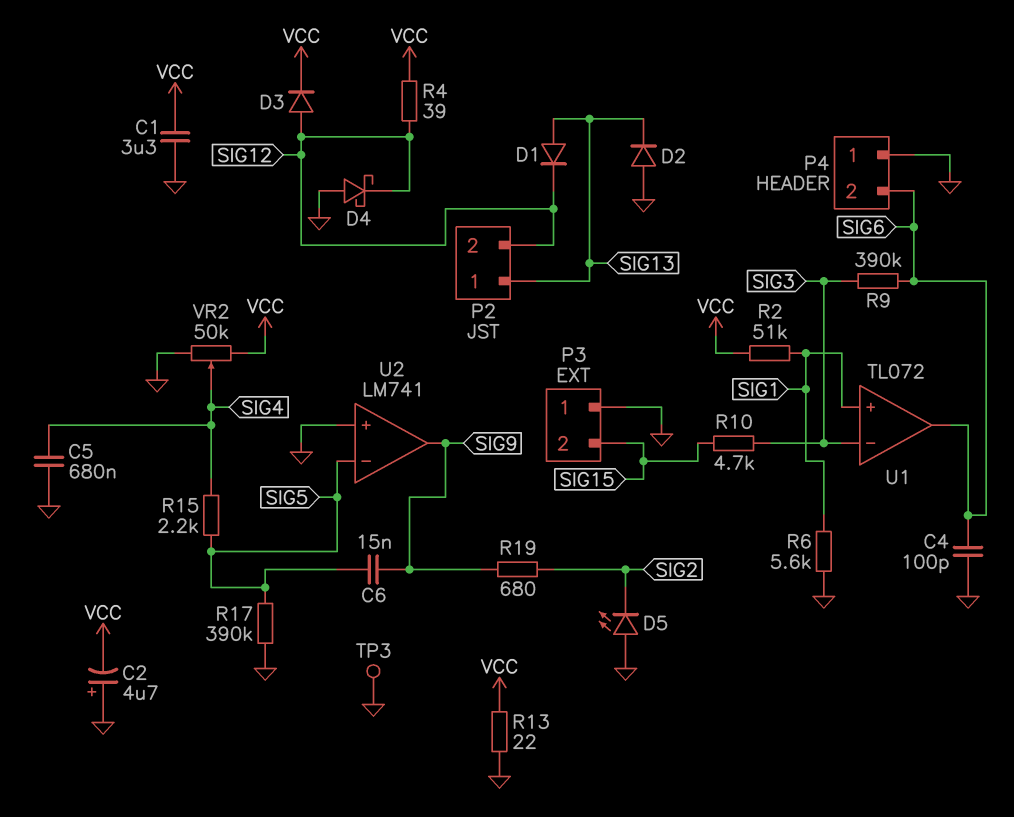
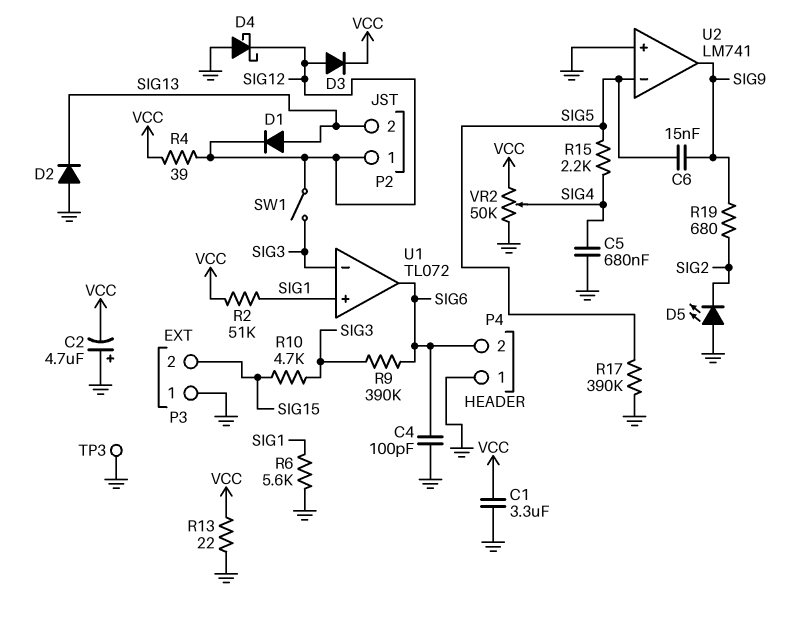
P2 pin 1: SIG13 -> SIG12
P2 pin 2: SIG12 -> SIG13
SW1: none -> switch (SIG3, SIG12)

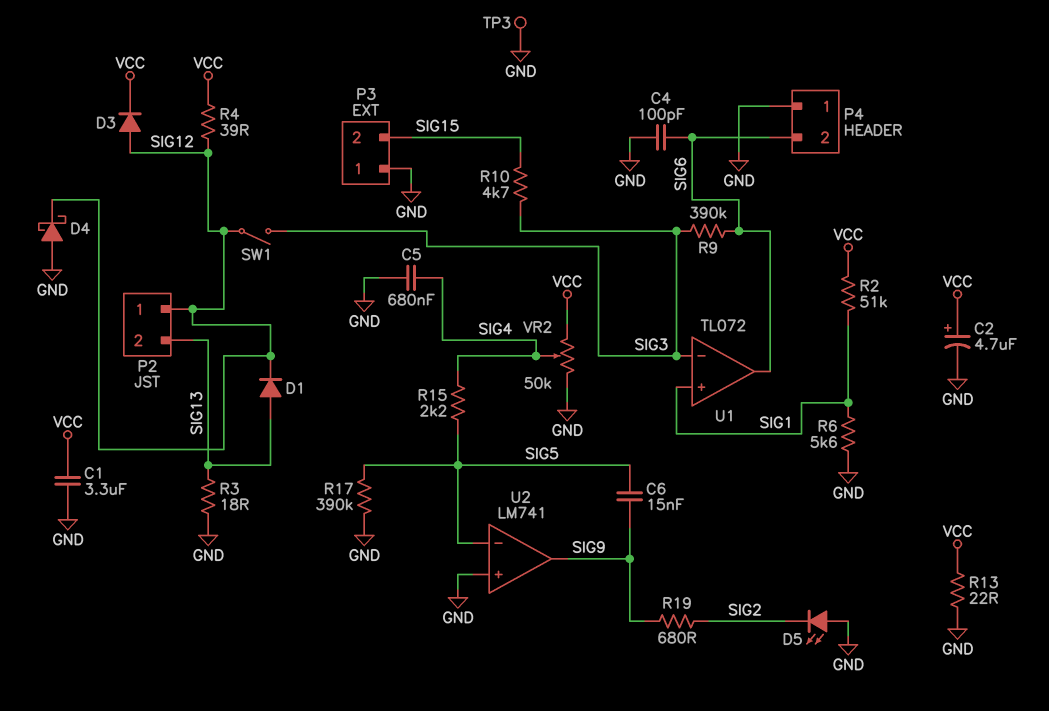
C2: 4.7uF (plus GND, minus VCC) -> 4.7uF (plus VCC, minus GND)
D2: diode (A GND, K SIG13) -> none
R3: none -> 18 (GND, SIG13)

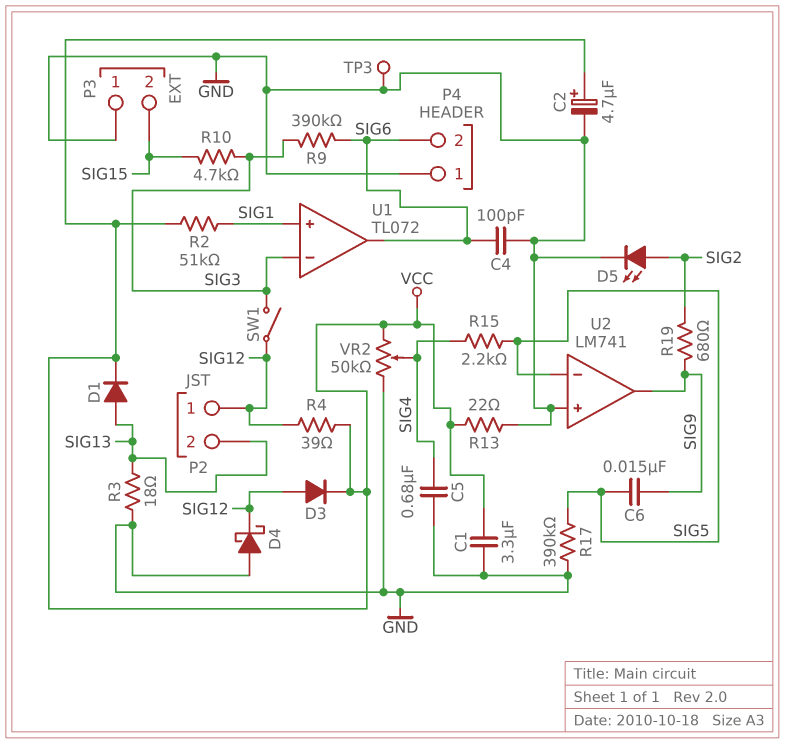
D1: diode (A SIG13, K SIG12) -> diode (A SIG13, K VCC)
D5: LED (A GND, K SIG2) -> LED (A SIG2, K GND)
R6: 5.6k (GND, SIG1) -> none

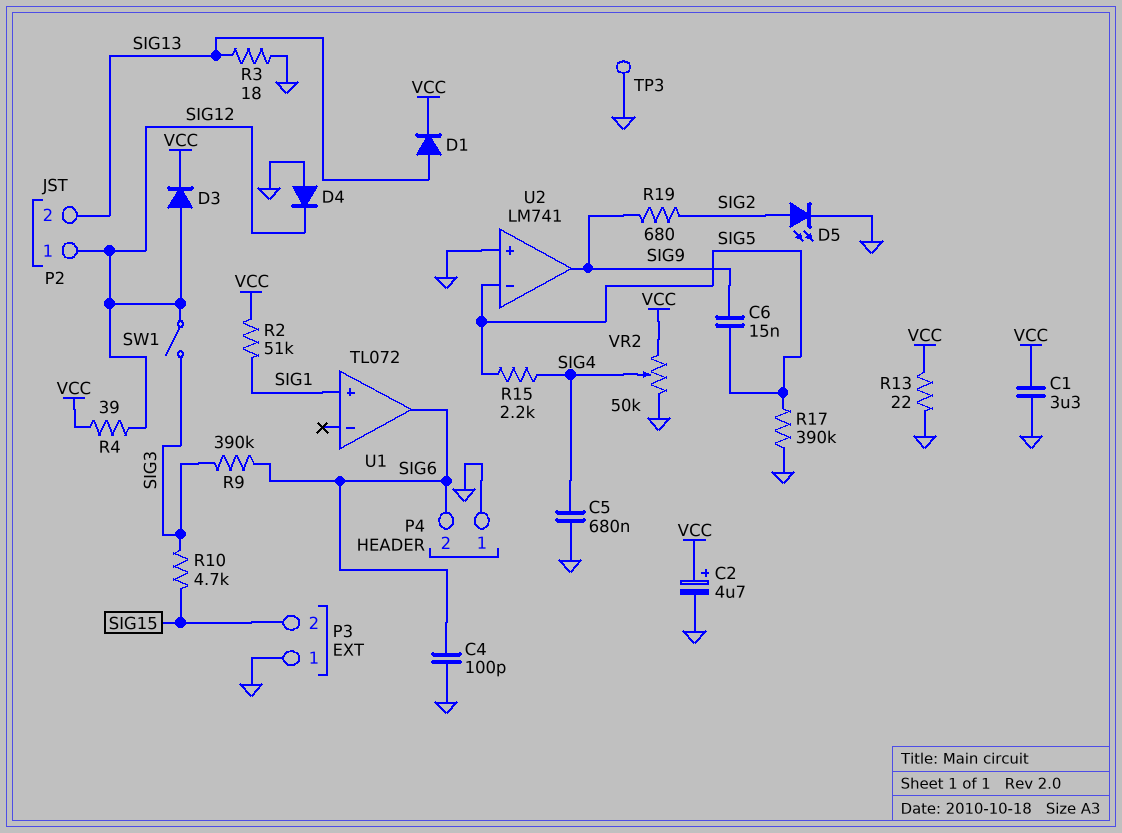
D4: schottky (A GND, K SIG12) -> diode (A GND, K SIG12)
U1 pin in-: SIG3 -> none

